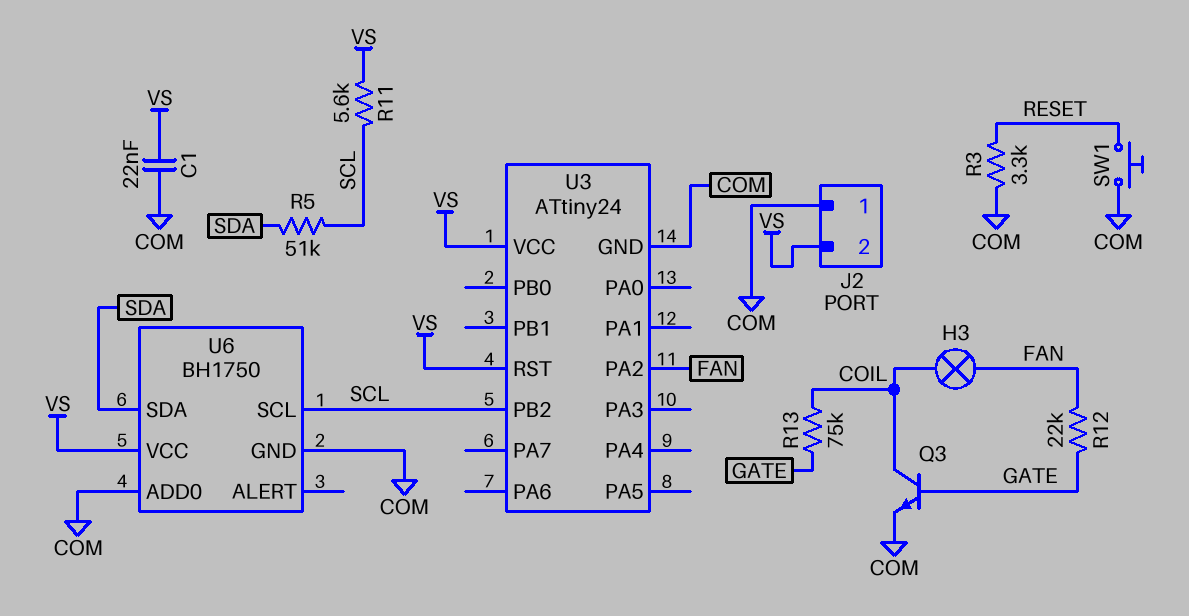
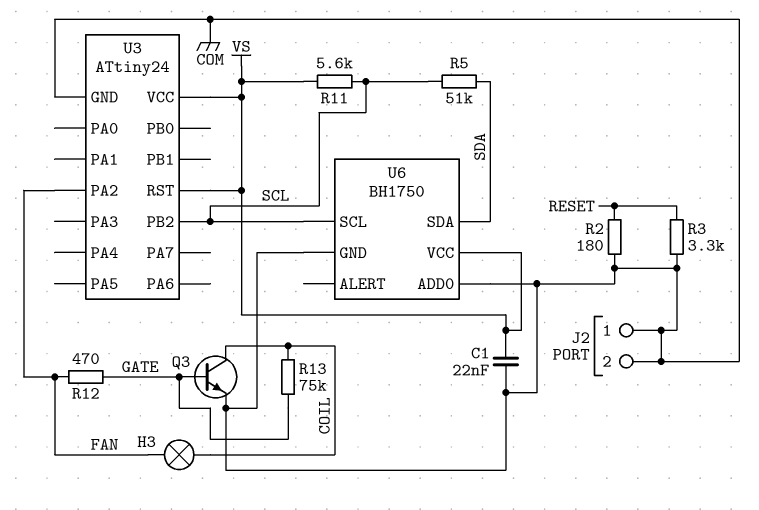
J2 pin 2: VS -> COM
R2: none -> 180 (COM, RESET)
R12: 22k (FAN, GATE) -> 470 (FAN, GATE)
SW1: button (COM, RESET) -> none

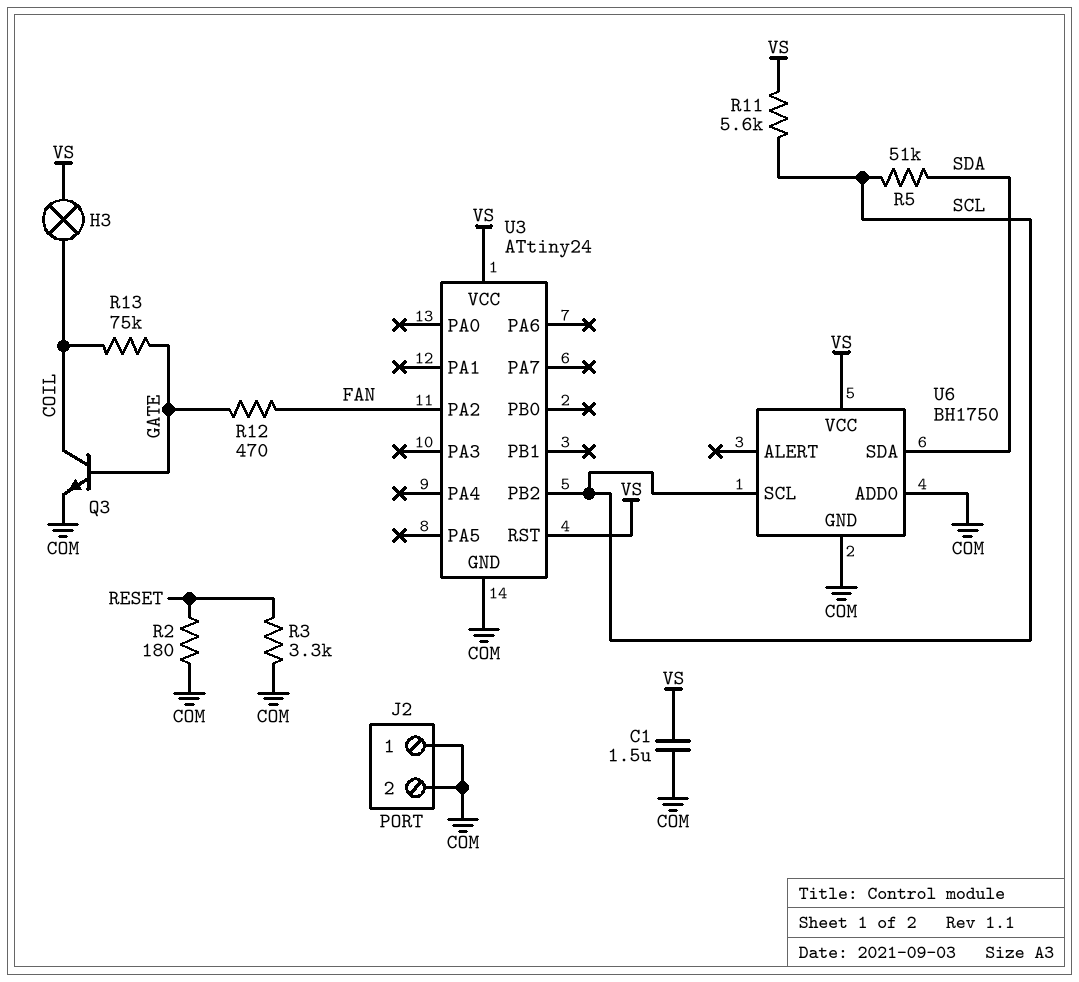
C1: 22nF (COM, VS) -> 1.5uF (COM, VS)
H3: lamp (COIL, FAN) -> lamp (COIL, VS)

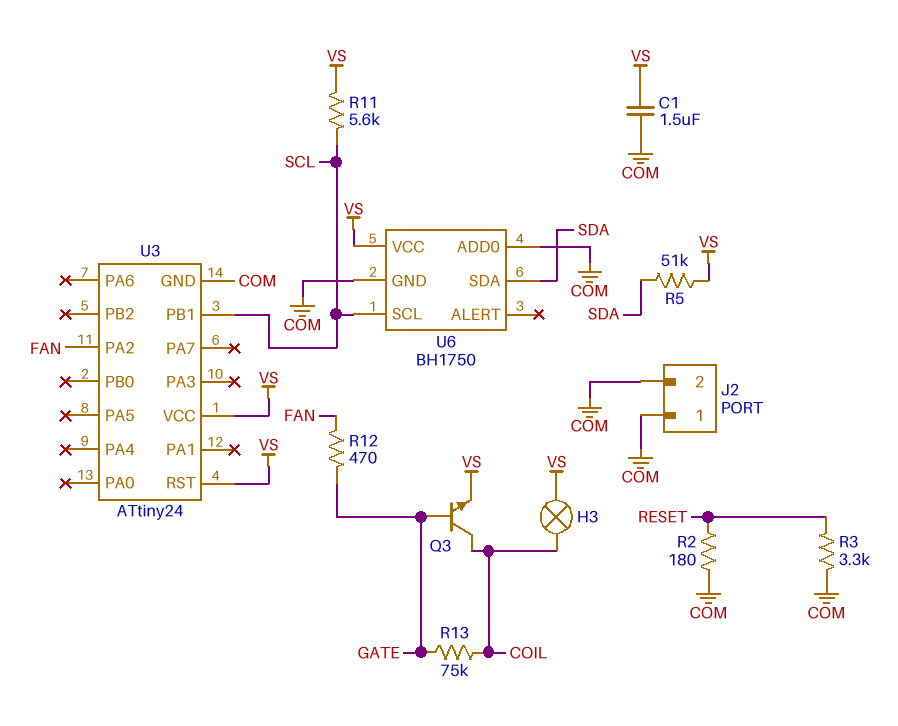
Q3: NPN (B GATE, C COIL, E COM) -> NPN (B GATE, C COIL, E VS)
R5: 51k (SCL, SDA) -> 51k (SDA, VS)
U3 pin PB1: none -> SCL
U3 pin PB2: SCL -> none

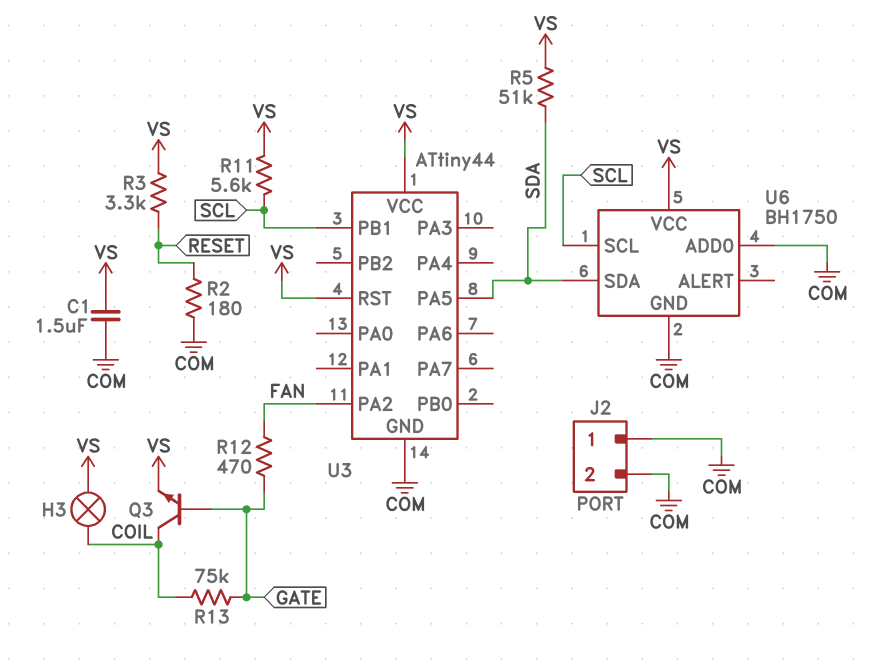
R3: 3.3k (COM, RESET) -> 3.3k (RESET, VS)
U3: ATtiny24 -> ATtiny44
U3 pin PA5: none -> SDA

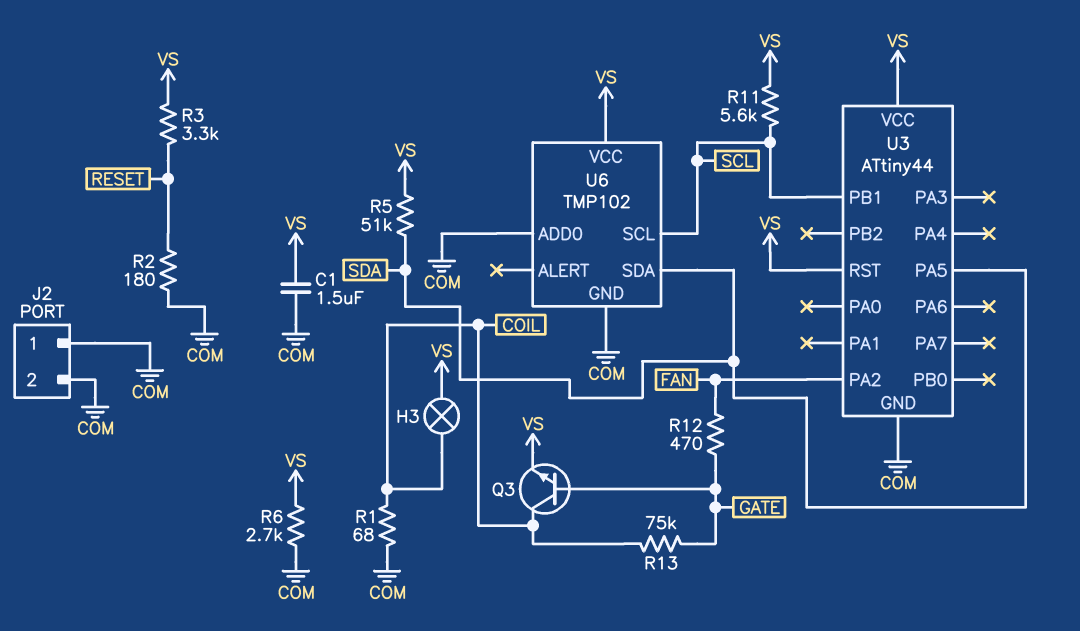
R1: none -> 68 (COIL, COM)
R6: none -> 2.7k (COM, VS)
U6: BH1750 -> TMP102

